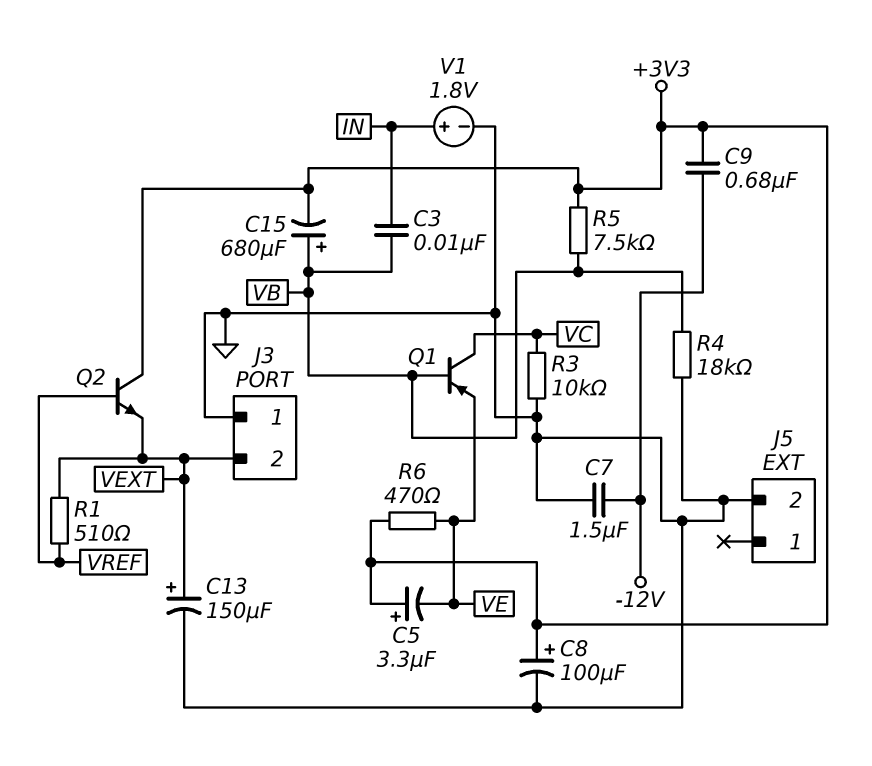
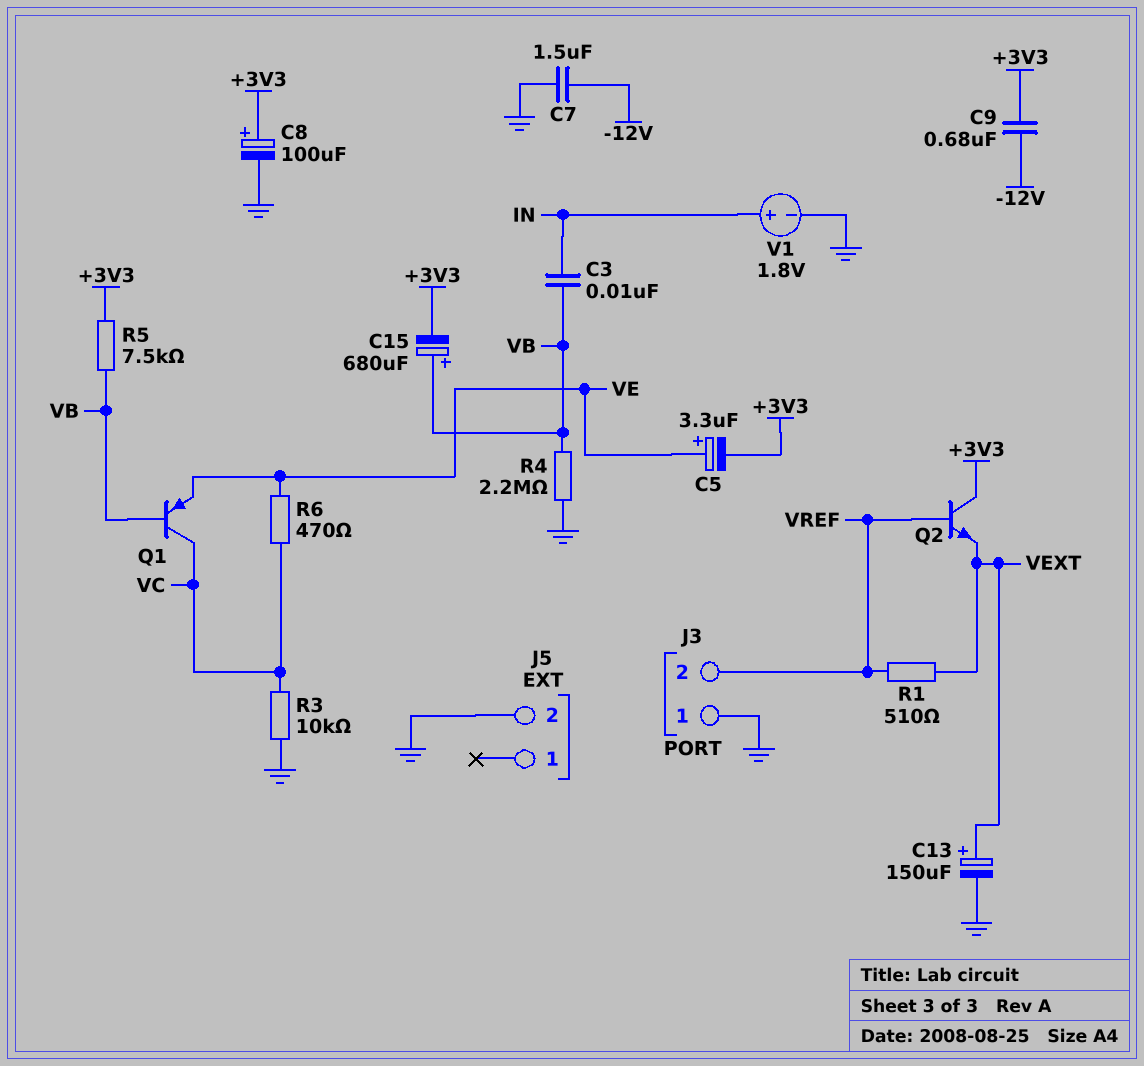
C5: 3.3uF (plus +3V3, minus VE) -> 3.3uF (plus VE, minus +3V3)
J3 pin 2: VEXT -> VREF
R4: 18k (GND, VB) -> 2.2M (GND, VB)
R6: 470 (+3V3, VE) -> 470 (VC, VE)

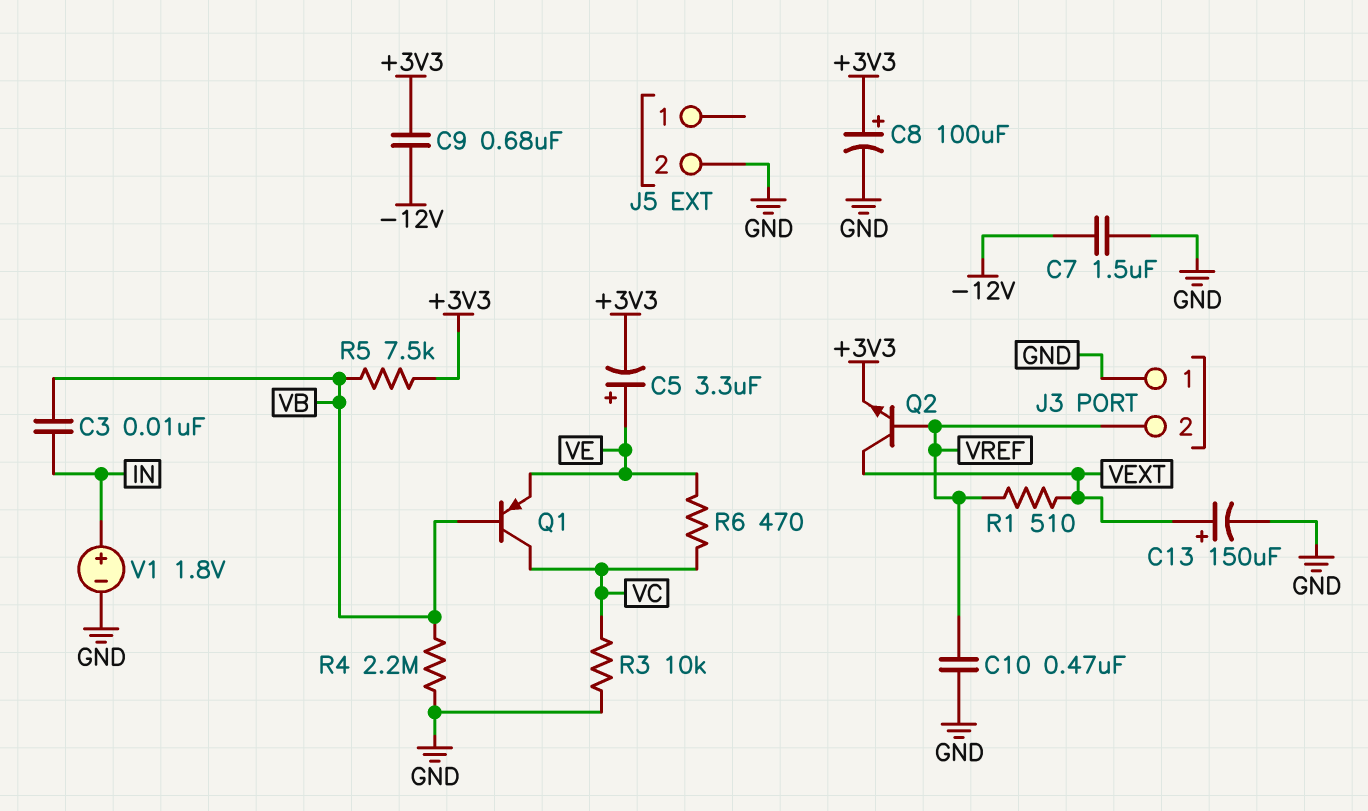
C10: none -> 470nF (GND, VREF)
C15: 680uF (plus VB, minus +3V3) -> none
Q2: NPN (B VREF, C +3V3, E VEXT) -> NPN (B VREF, C VEXT, E +3V3)

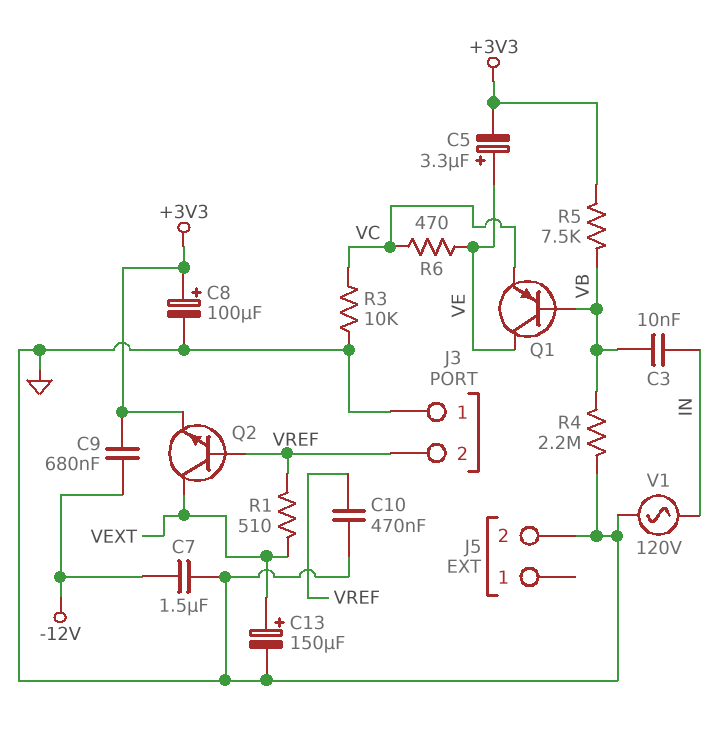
Q1: PNP (B VB, C VC, E VE) -> PNP (B VB, C VE, E VC)
V1: 1.8V (plus IN, minus GND) -> AC 120V (GND, IN)

